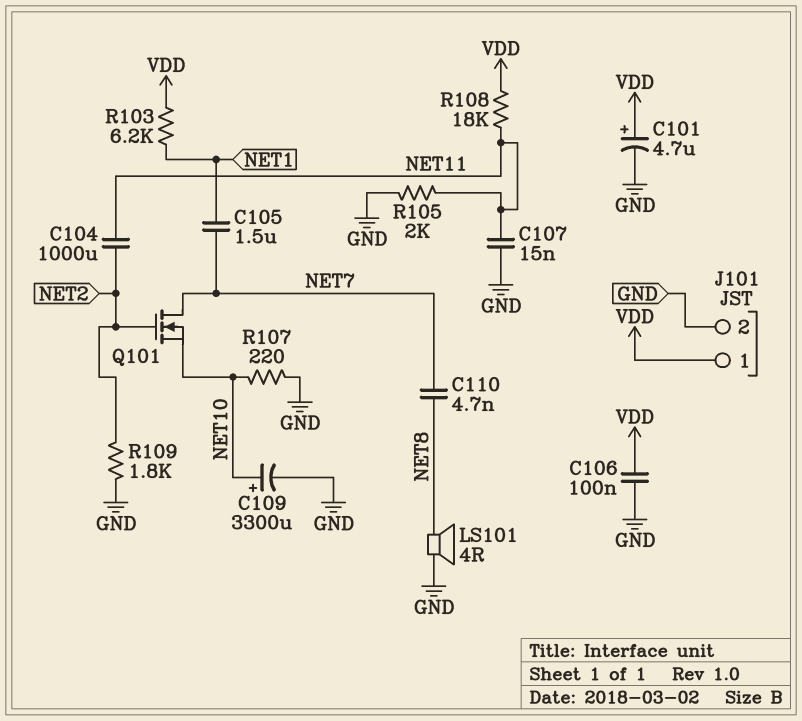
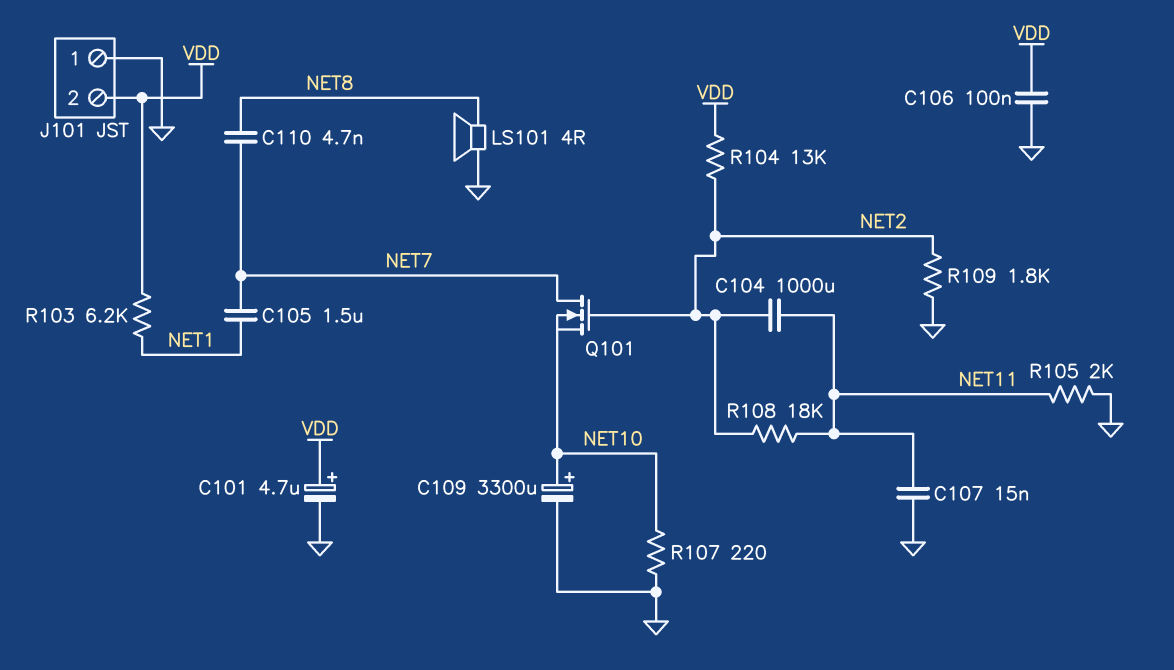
J101 pin 1: VDD -> GND
J101 pin 2: GND -> VDD
R104: none -> 13k (NET2, VDD)
R108: 18k (NET11, VDD) -> 18k (NET2, NET11)

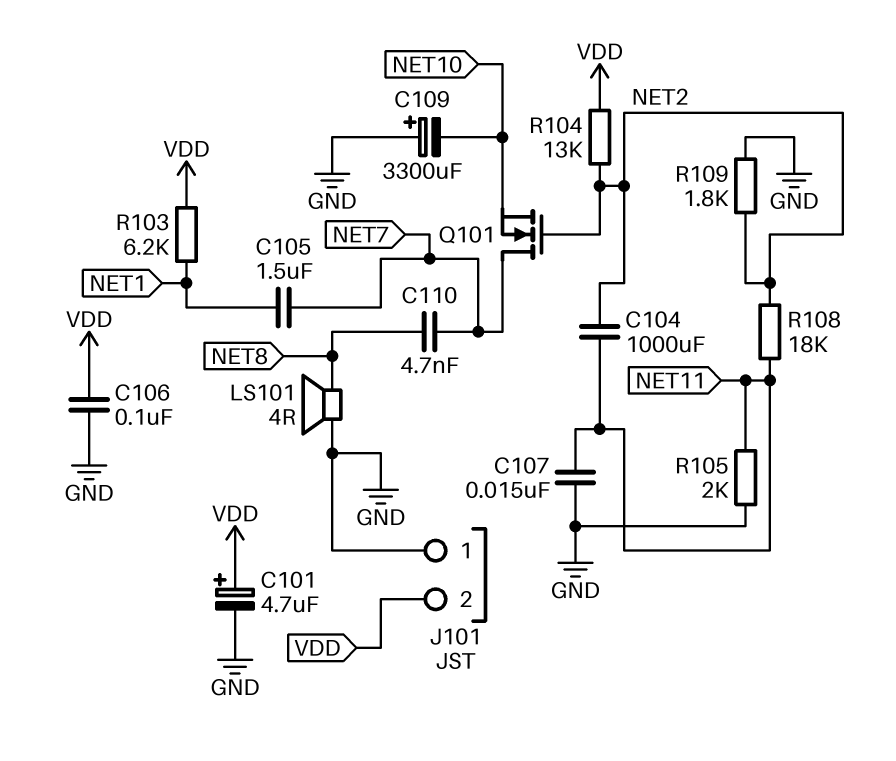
C109: 3300uF (plus NET10, minus GND) -> 3300uF (plus GND, minus NET10)
R107: 220 (GND, NET10) -> none

